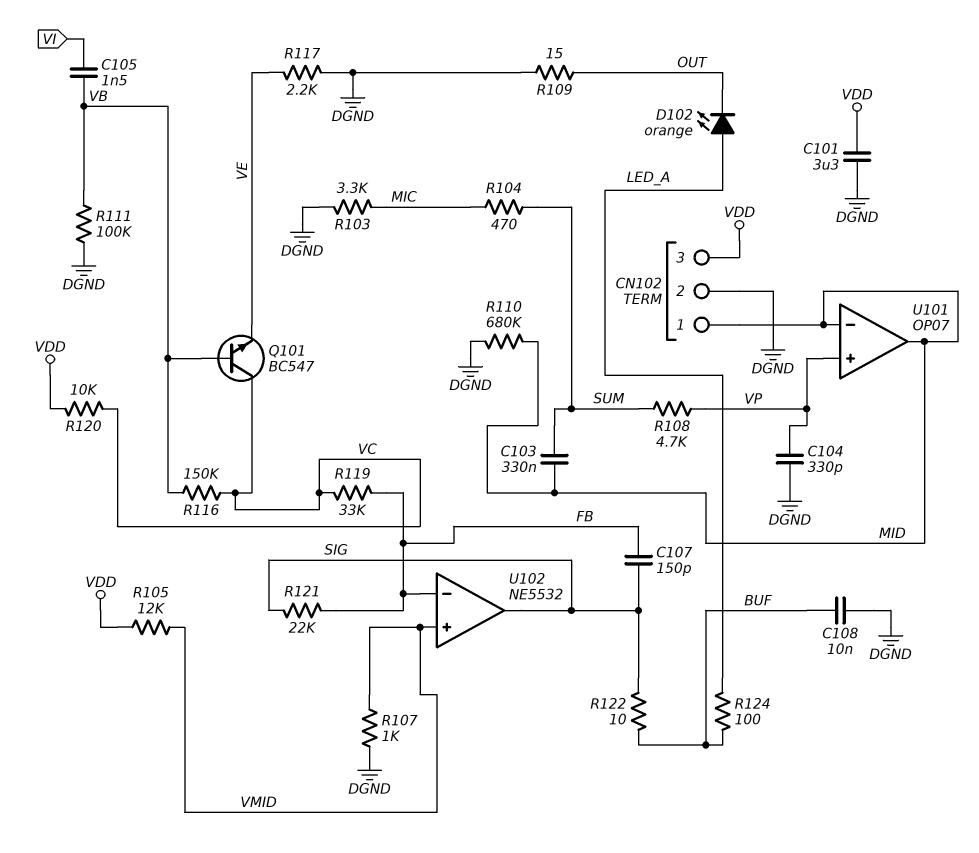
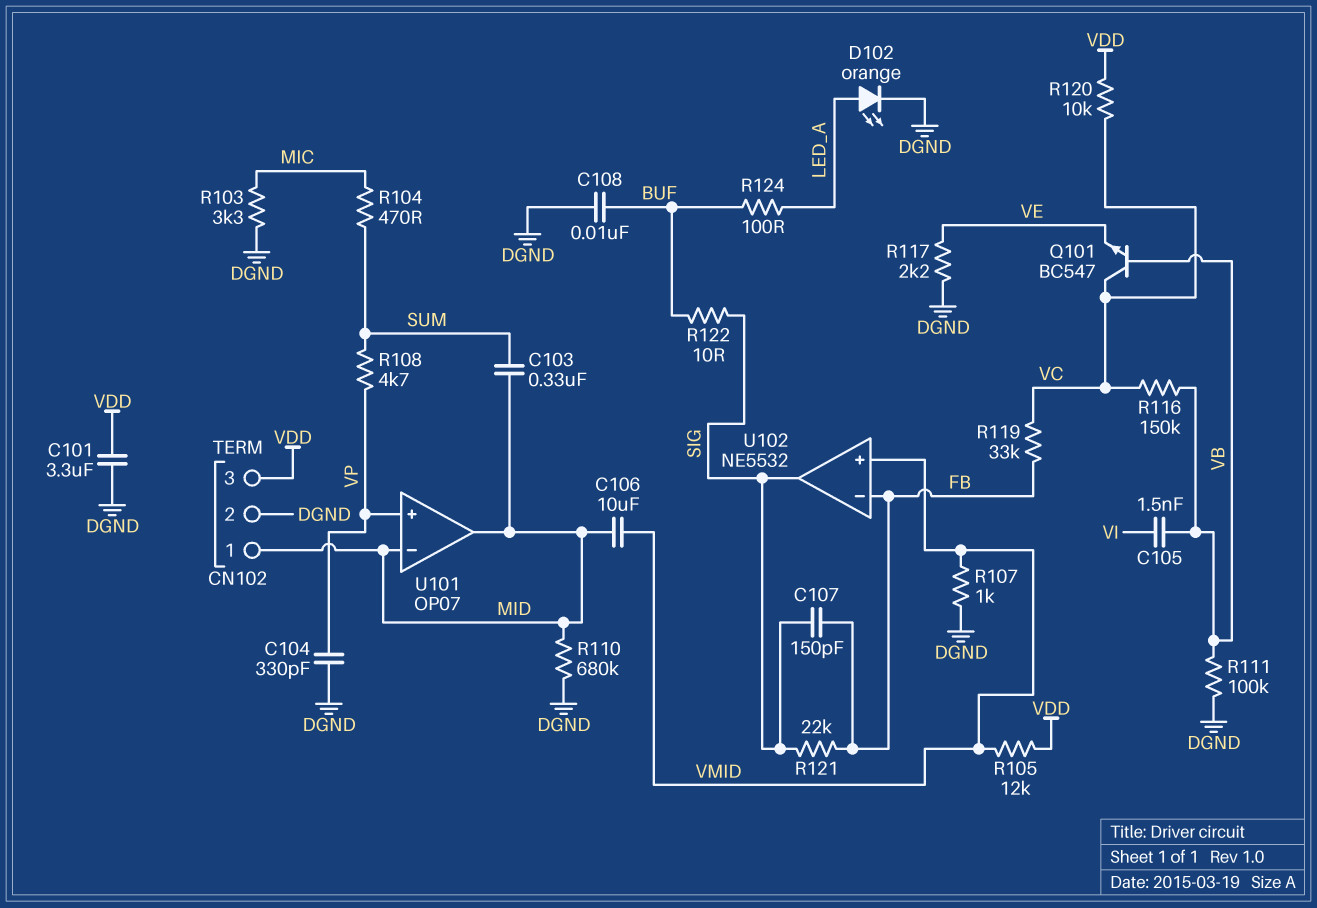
C106: none -> 10uF (MID, VMID)
D102: LED orange (A LED_A, K OUT) -> LED orange (A LED_A, K DGND)
R109: 15 (DGND, OUT) -> none

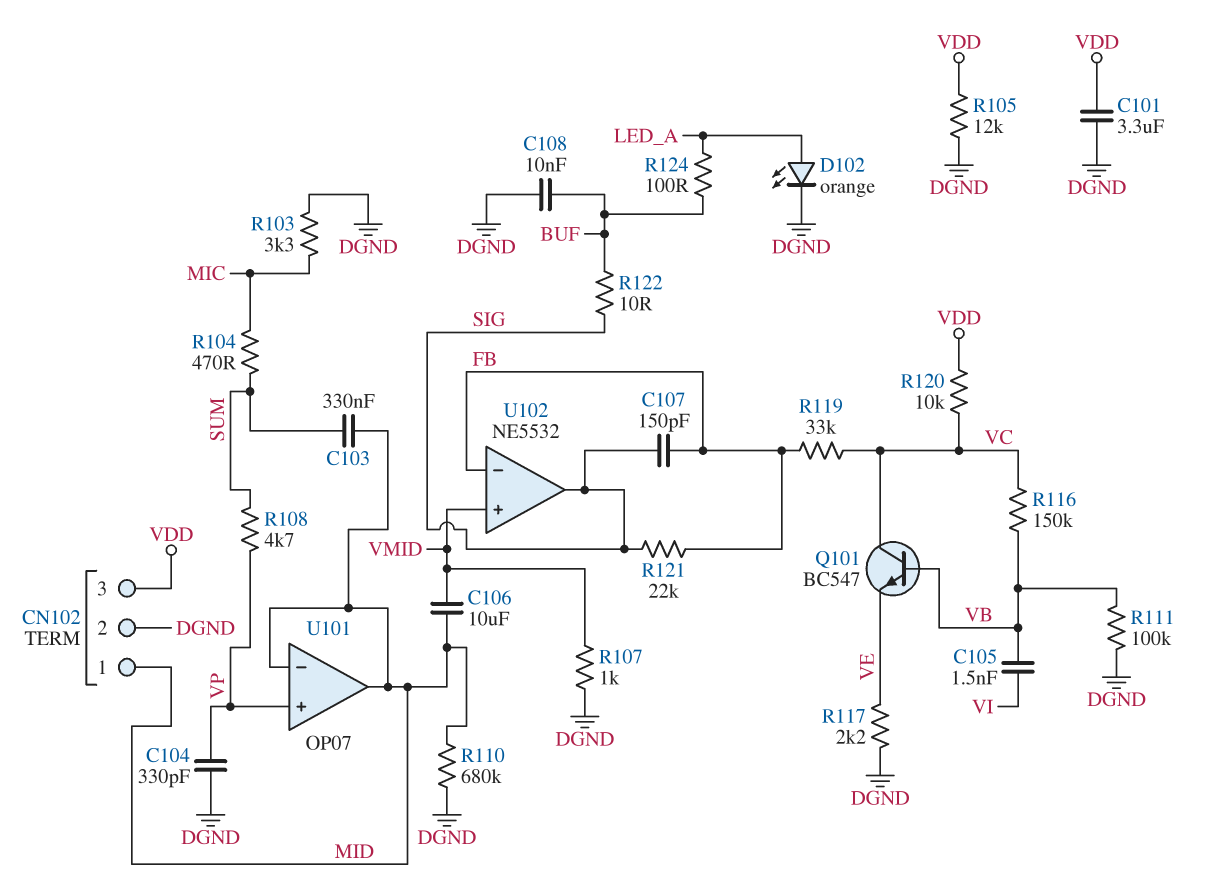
R105: 12k (VDD, VMID) -> 12k (DGND, VDD)

